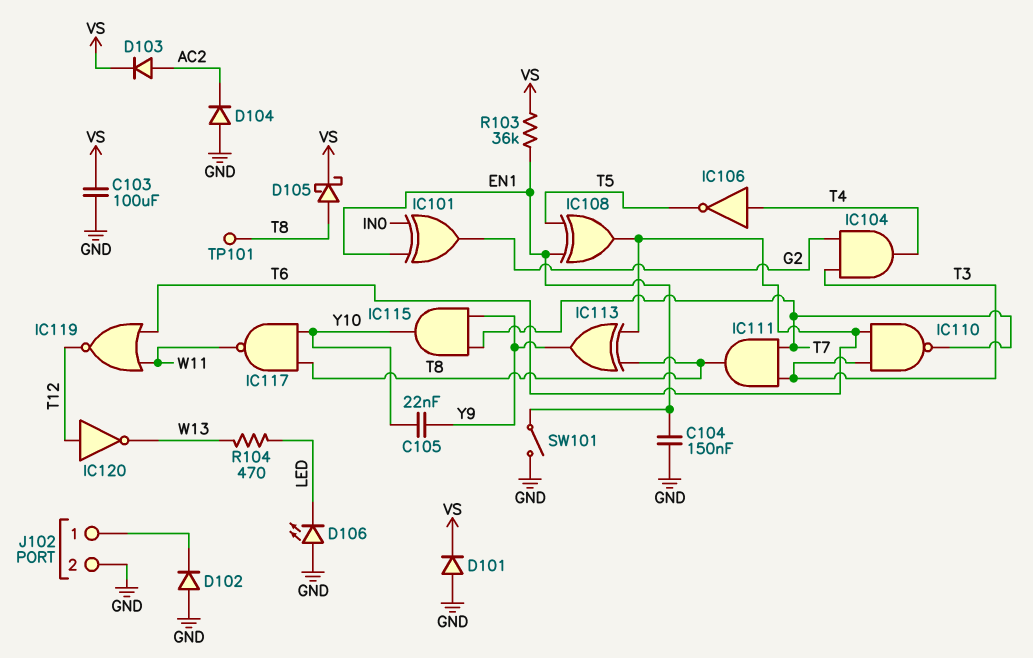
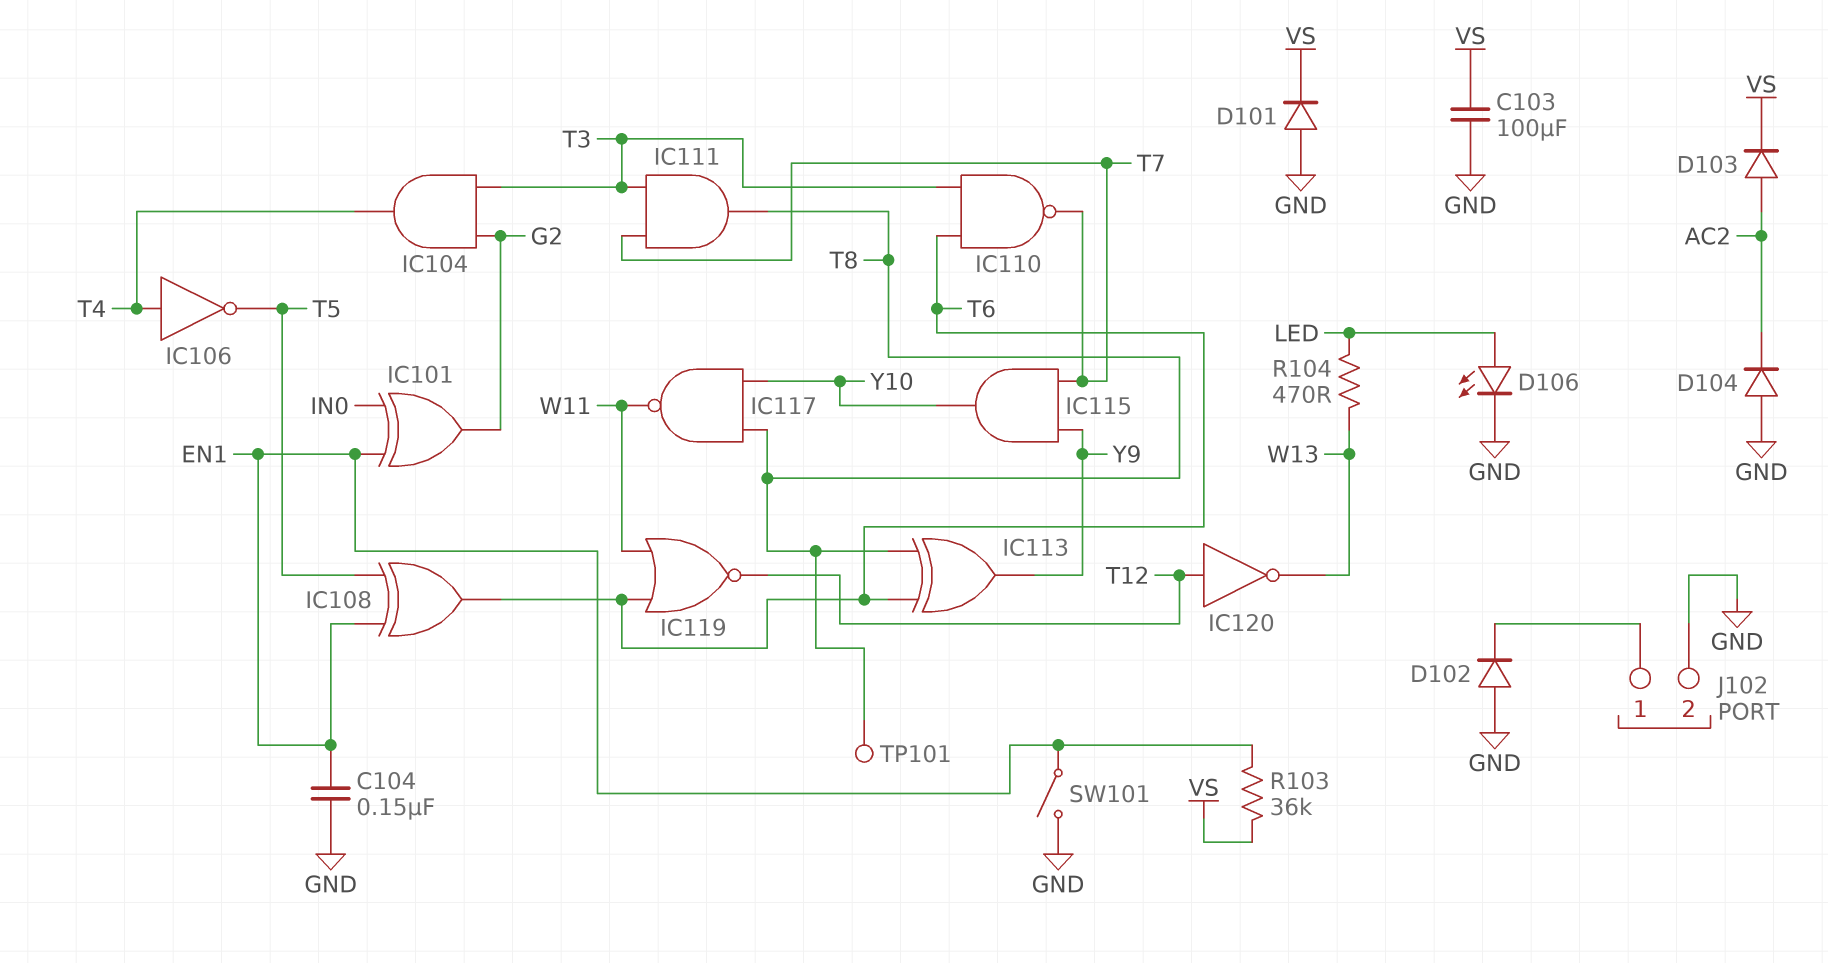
C105: 22nF (Y9, Y10) -> none
D105: schottky (A T8, K VS) -> none
D106: LED (A GND, K LED) -> LED (A LED, K GND)

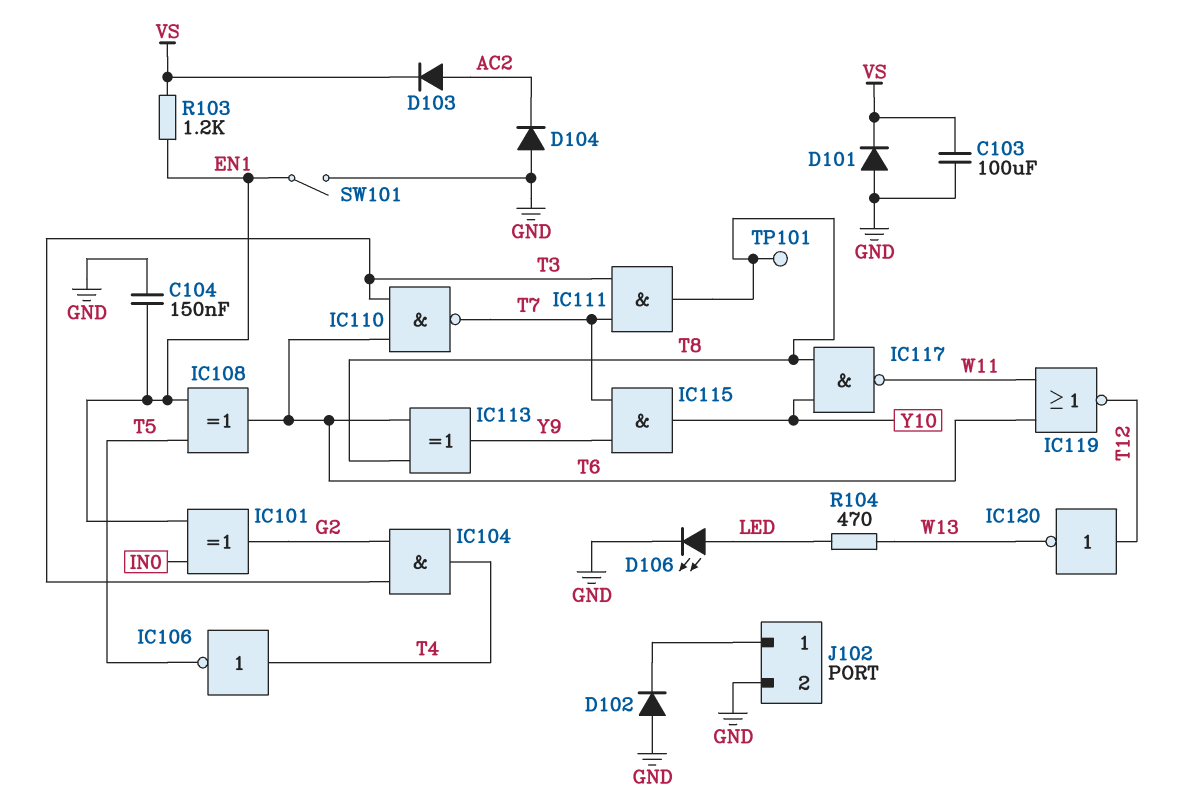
R103: 36k (EN1, VS) -> 1.2k (EN1, VS)

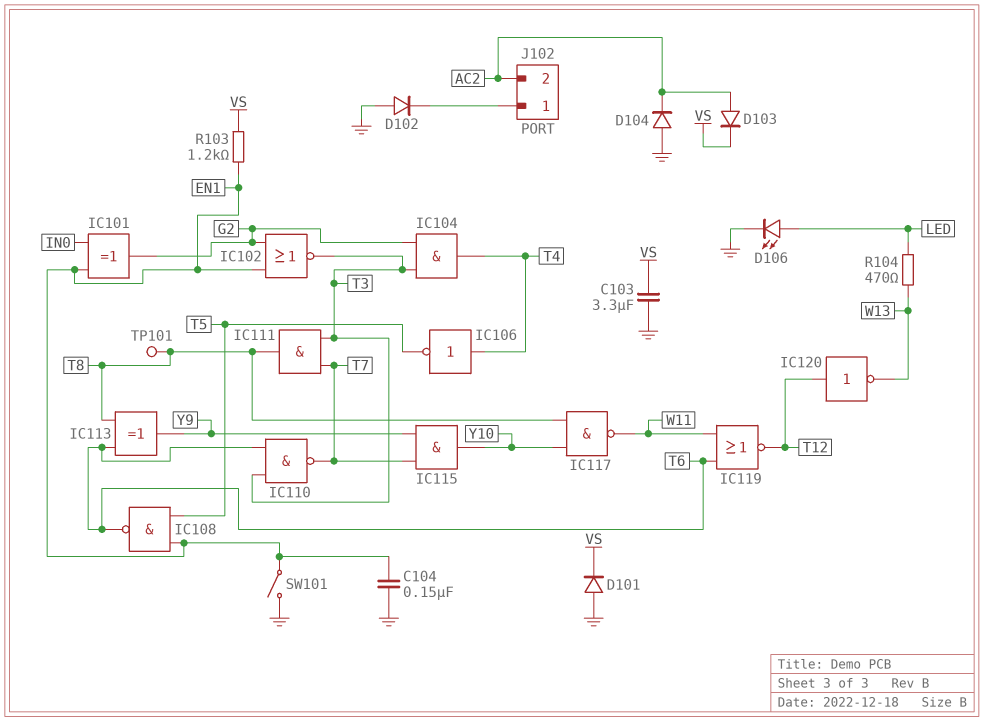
C103: 100uF (GND, VS) -> 3.3uF (GND, VS)
IC102: none -> NOR (in EN1, in G2, out T3)
IC108: XOR (in EN1, in T5, out T6) -> NAND (in EN1, in T5, out T6)
J102 pin 2: GND -> AC2

